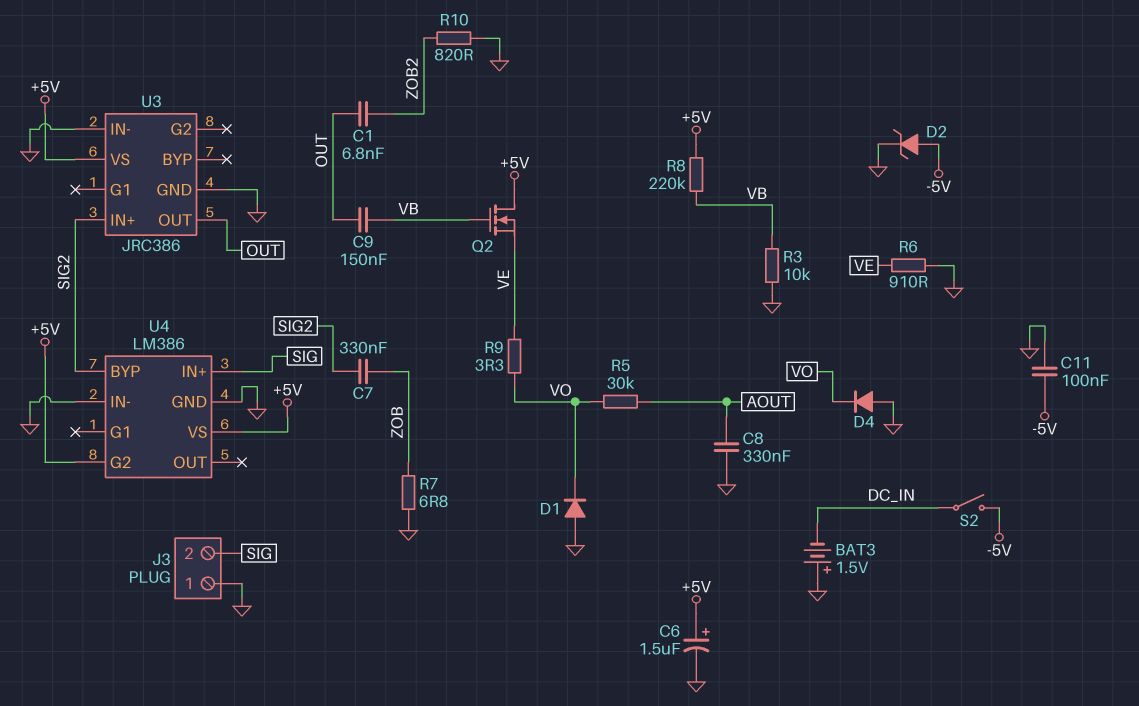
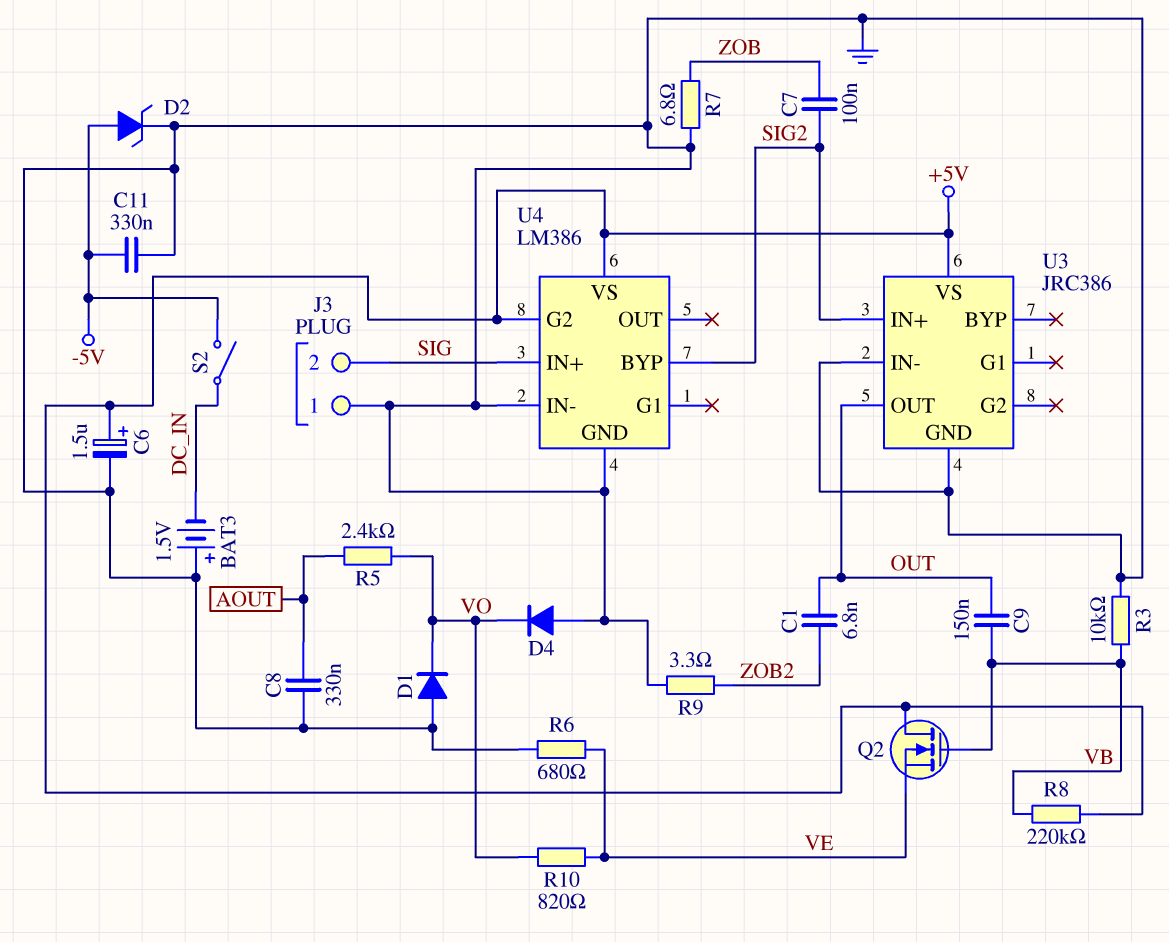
C7: 330nF (SIG2, ZOB) -> 100nF (SIG2, ZOB)
C11: 100nF (-5V, GND) -> 330nF (-5V, GND)
R5: 30k (AOUT, VO) -> 2.4k (AOUT, VO)
R6: 910 (GND, VE) -> 680 (GND, VE)
R9: 3.3 (VE, VO) -> 3.3 (GND, ZOB2)
R10: 820 (GND, ZOB2) -> 820 (VE, VO)

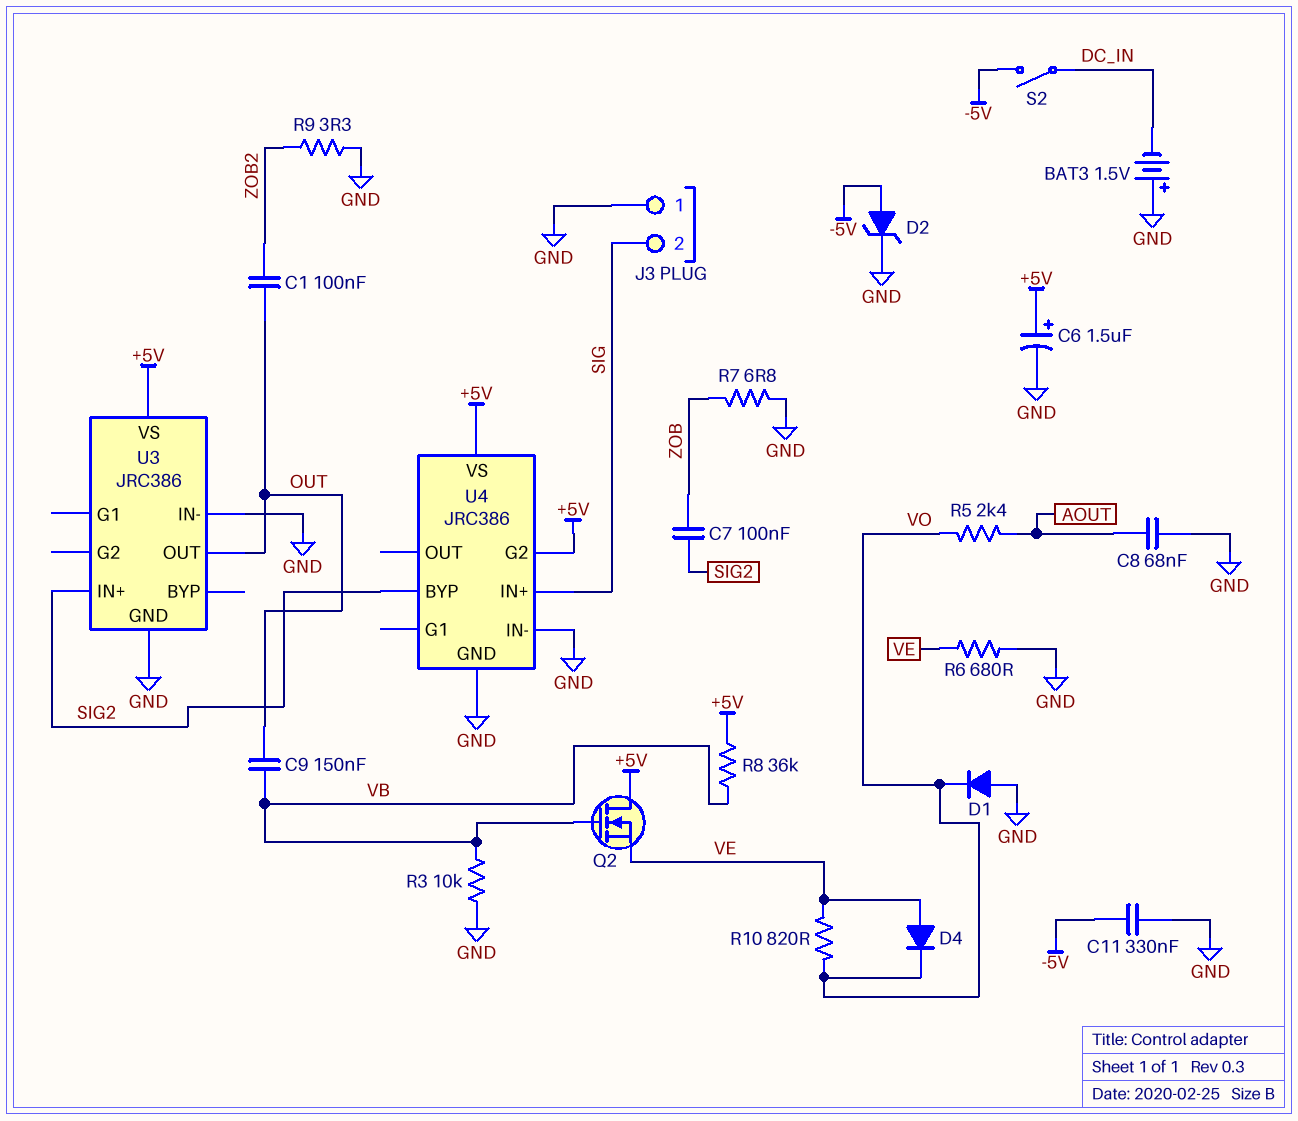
C1: 6.8nF (OUT, ZOB2) -> 100nF (OUT, ZOB2)
C8: 330nF (AOUT, GND) -> 68nF (AOUT, GND)
D4: diode (A GND, K VO) -> diode (A VE, K VO)
R8: 220k (+5V, VB) -> 36k (+5V, VB)
U4: LM386 -> JRC386

